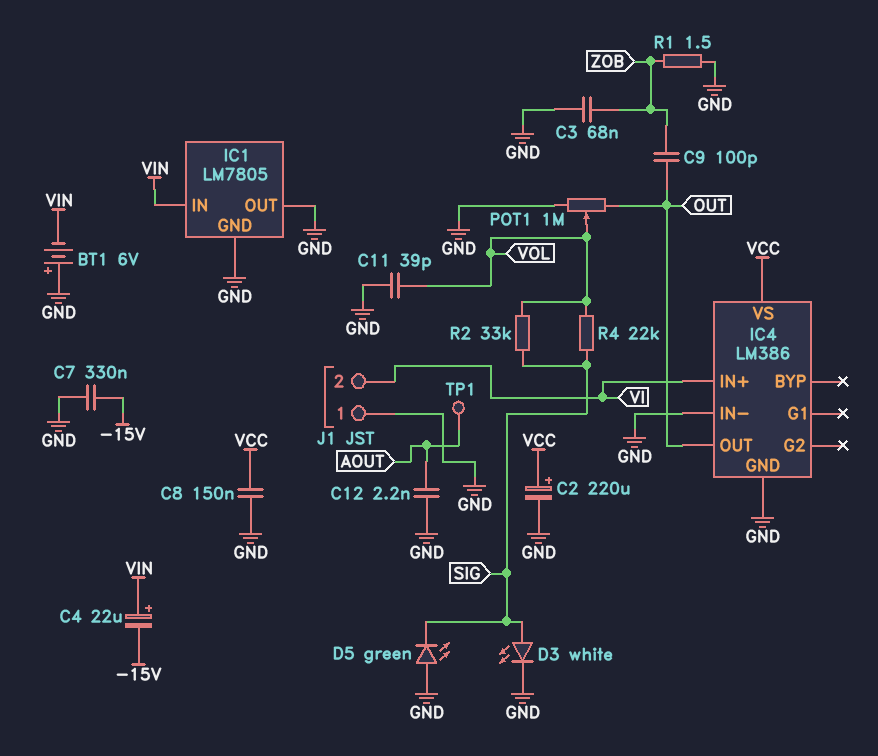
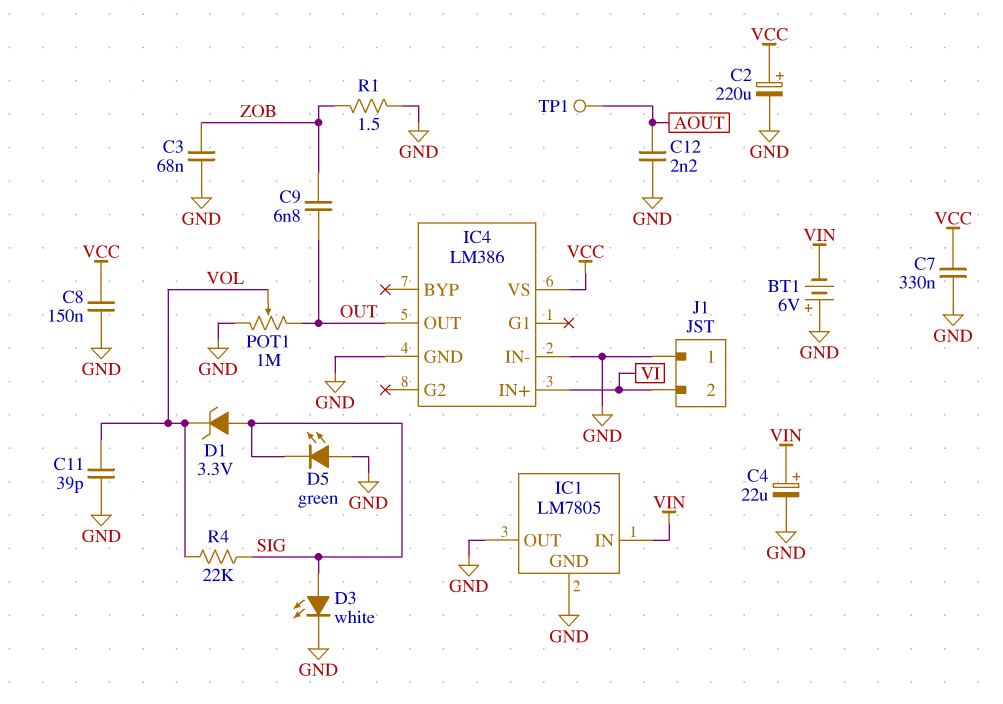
C4: 22uF (plus VIN, minus -15V) -> 22uF (plus VIN, minus GND)
C7: 330nF (-15V, GND) -> 330nF (GND, VCC)
C9: 100pF (OUT, ZOB) -> 6.8nF (OUT, ZOB)
D1: none -> zener 3.3V (A SIG, K VOL)
R2: 33k (SIG, VOL) -> none

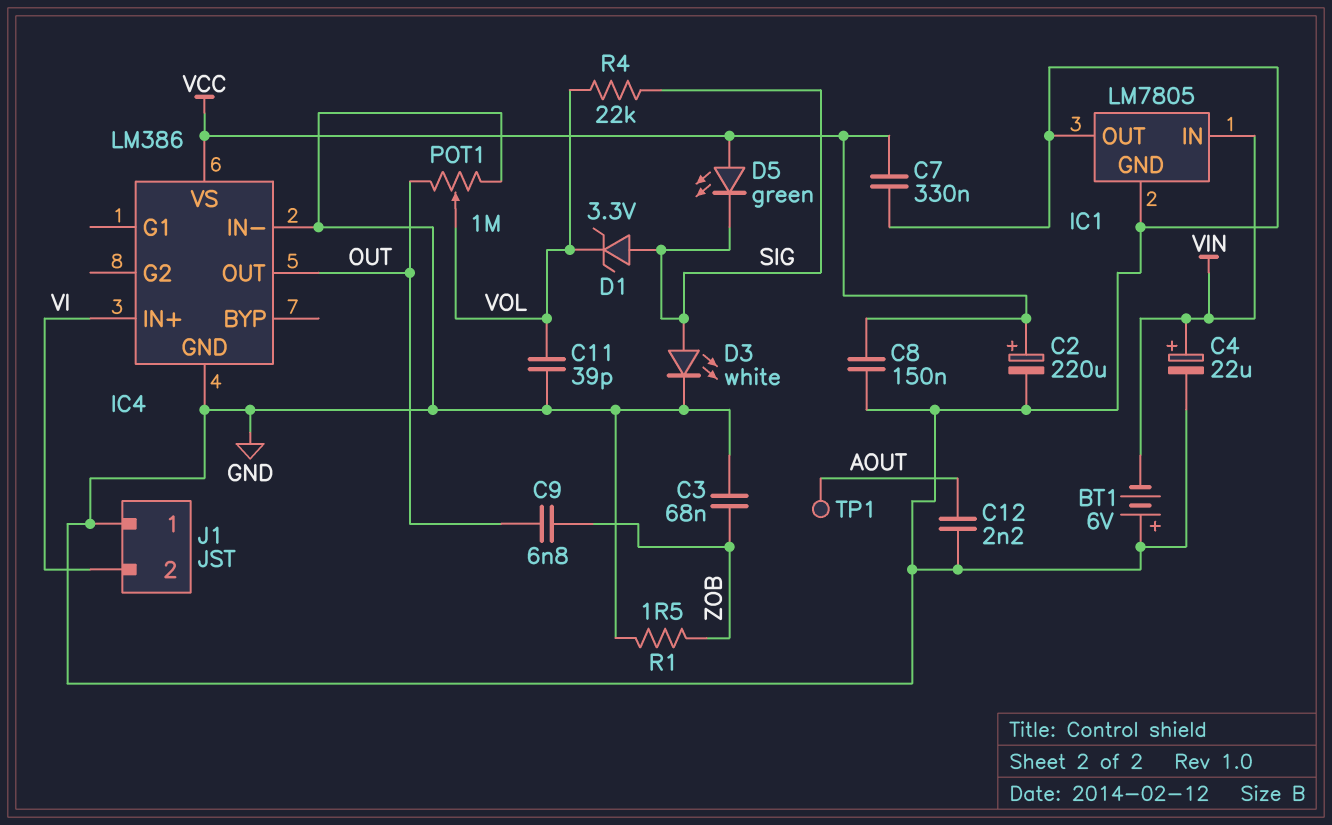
D5: LED green (A GND, K SIG) -> LED green (A VCC, K SIG)

